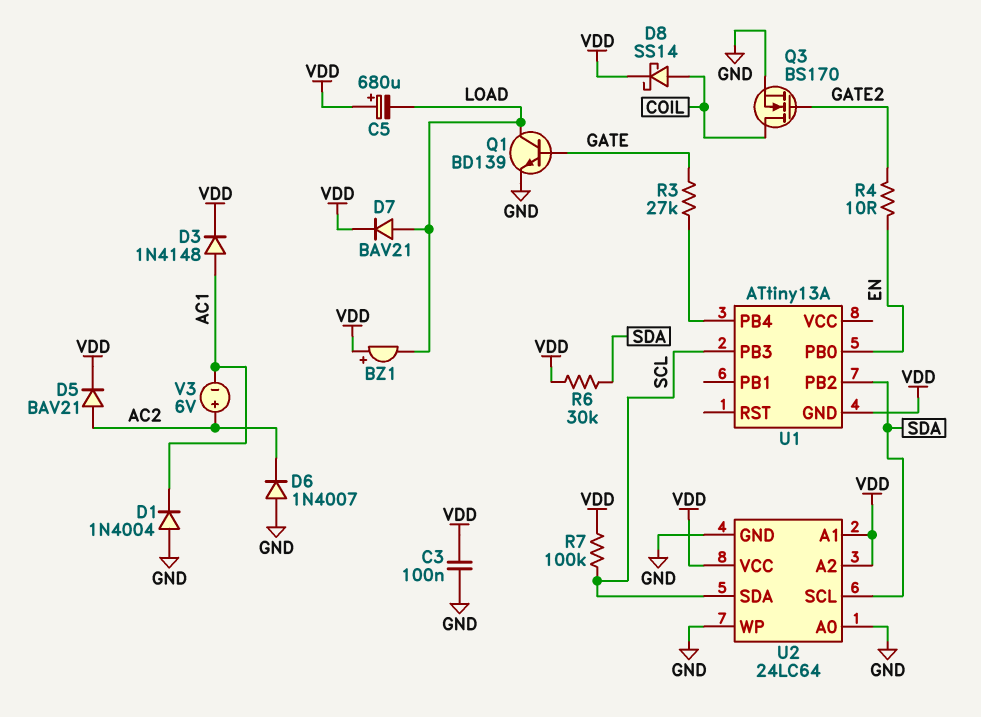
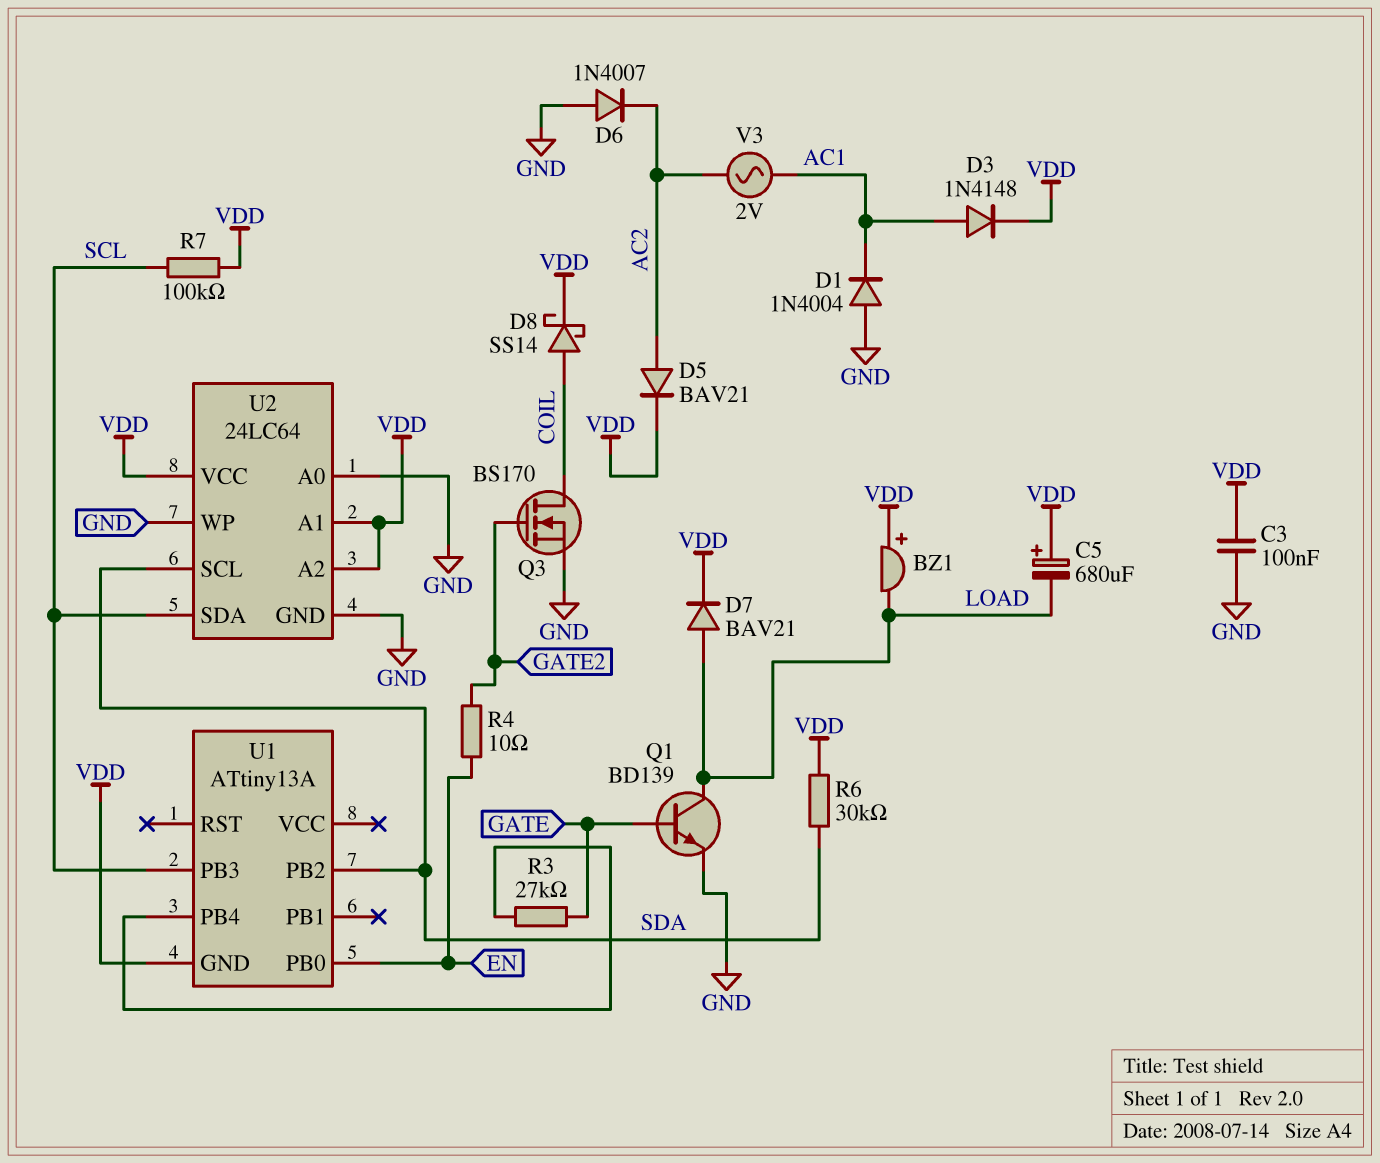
V3: 6V (plus AC2, minus AC1) -> AC 2V (AC1, AC2)

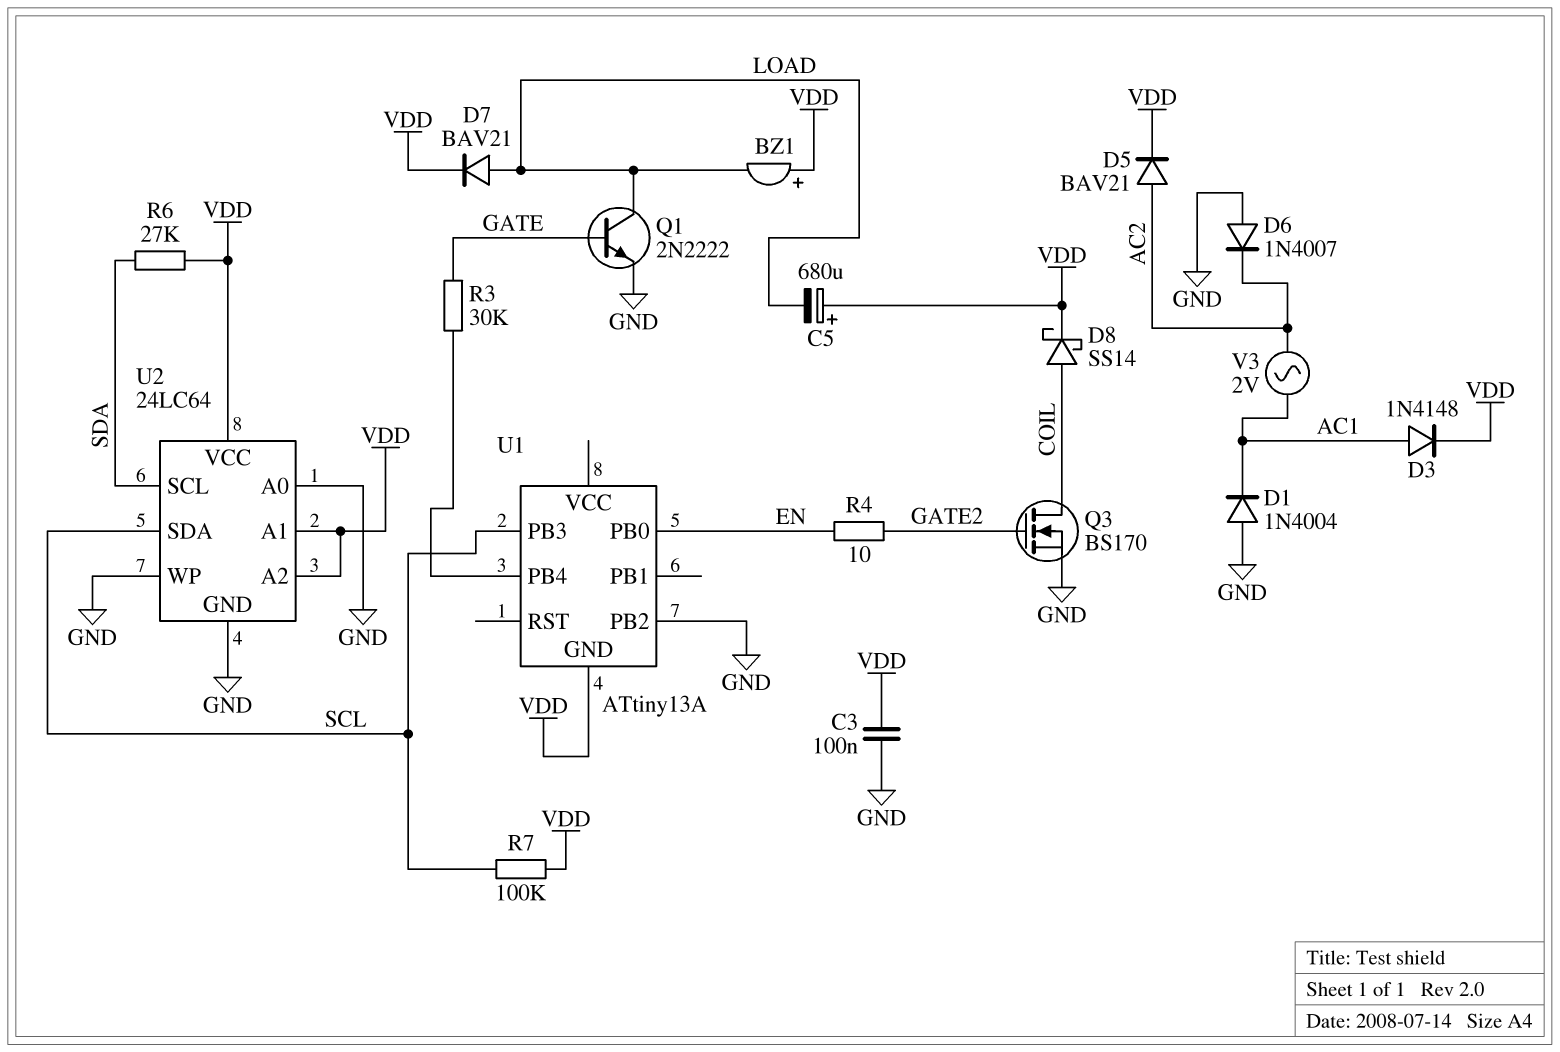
Q1: NPN BD139 (B GATE, C LOAD, E GND) -> NPN 2N2222 (B GATE, C LOAD, E GND)
R3: 27k (GATE, U1/PB4) -> 30k (GATE, U1/PB4)
R6: 30k (SDA, VDD) -> 27k (SDA, VDD)
U1 pin PB2: SDA -> GND

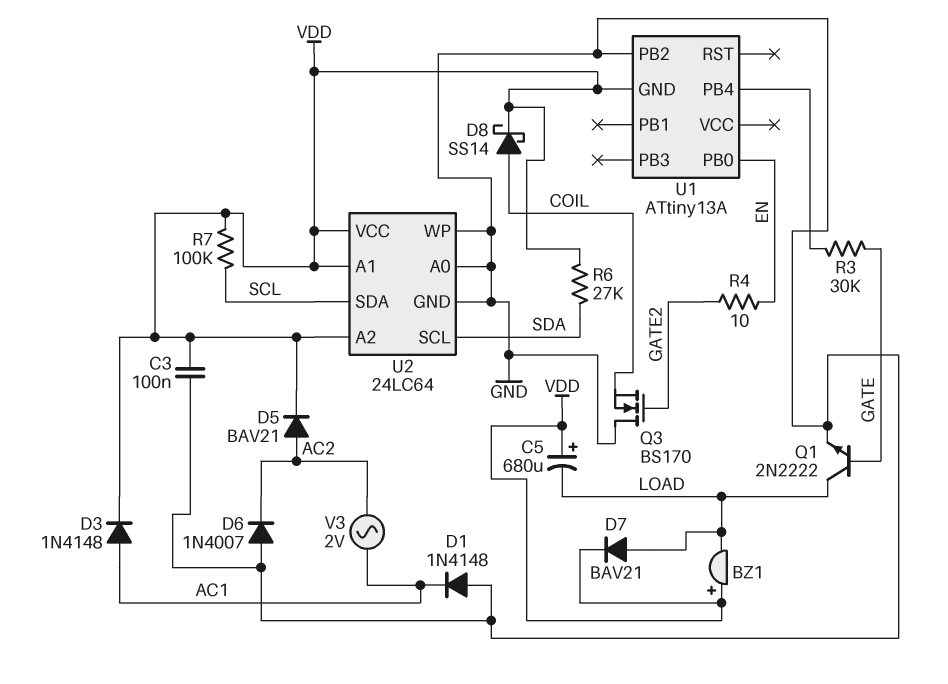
D1: diode 1N4004 (A GND, K AC1) -> diode 1N4148 (A GND, K AC1)
Q3: NMOS BS170 (G GATE2, D COIL, S GND) -> NMOS BS170 (G GATE2, D GND, S COIL)
U1 pin PB3: SCL -> none

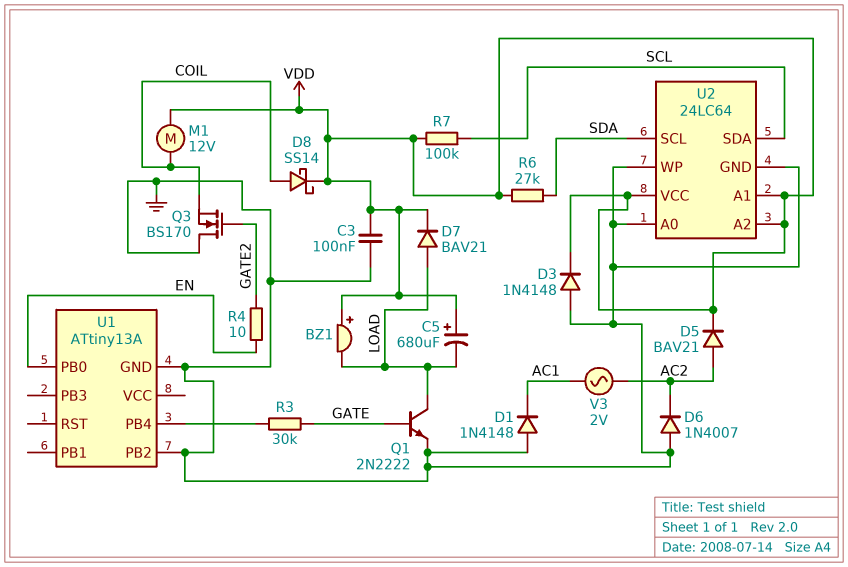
D3: diode 1N4148 (A AC1, K VDD) -> diode 1N4148 (A GND, K VDD)
M1: none -> motor 12V (COIL, VDD)
U1 pin GND: VDD -> GND

